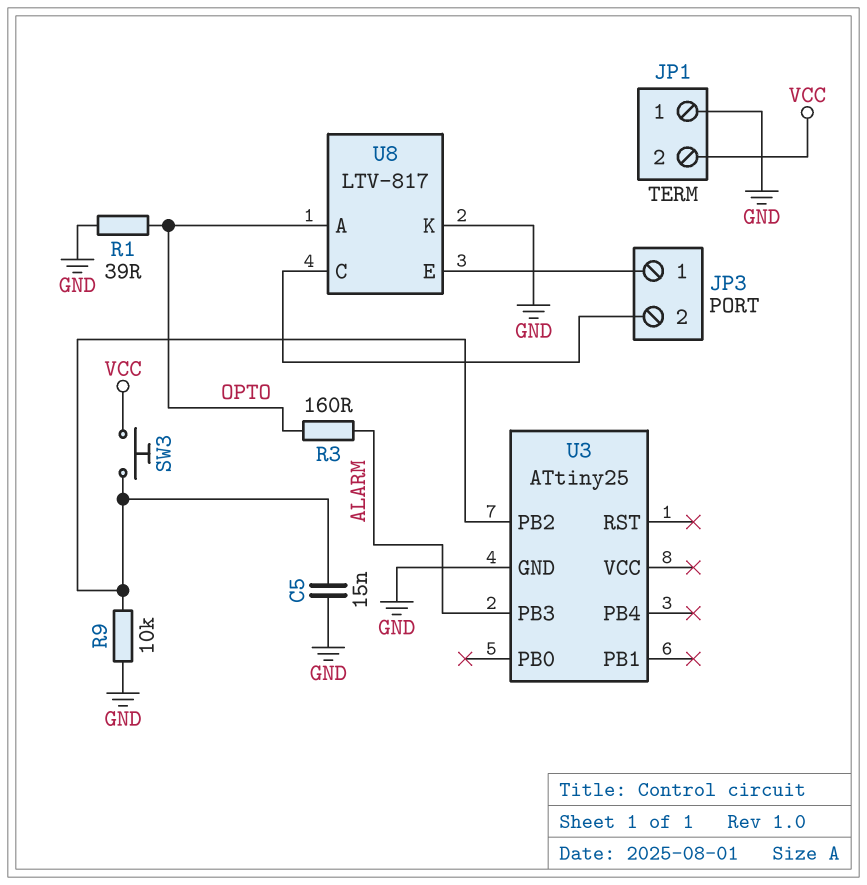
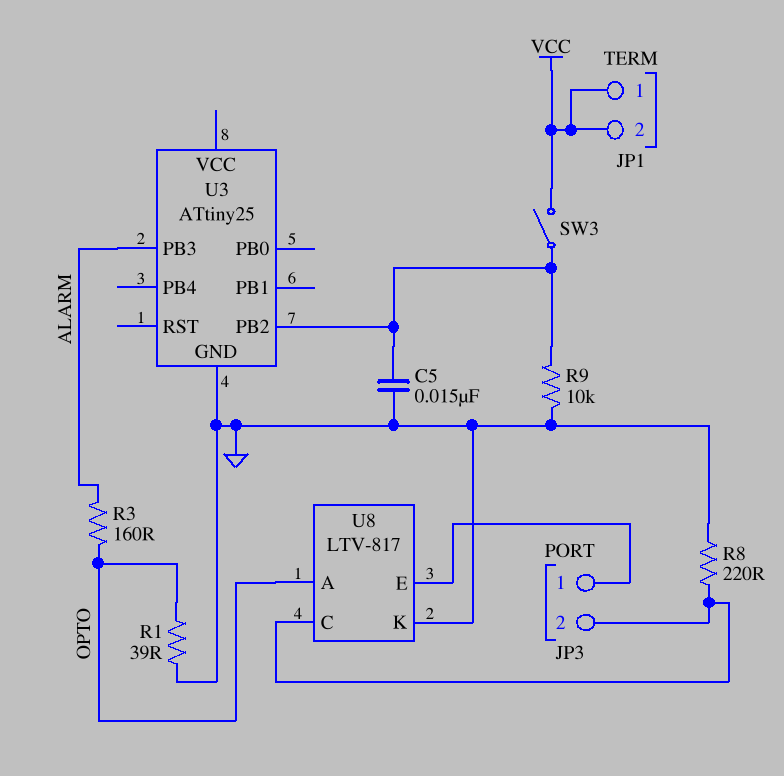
JP1 pin 1: GND -> VCC
R8: none -> 220 (GND, JP3/2)
SW3: button (U3/PB2, VCC) -> switch (U3/PB2, VCC)

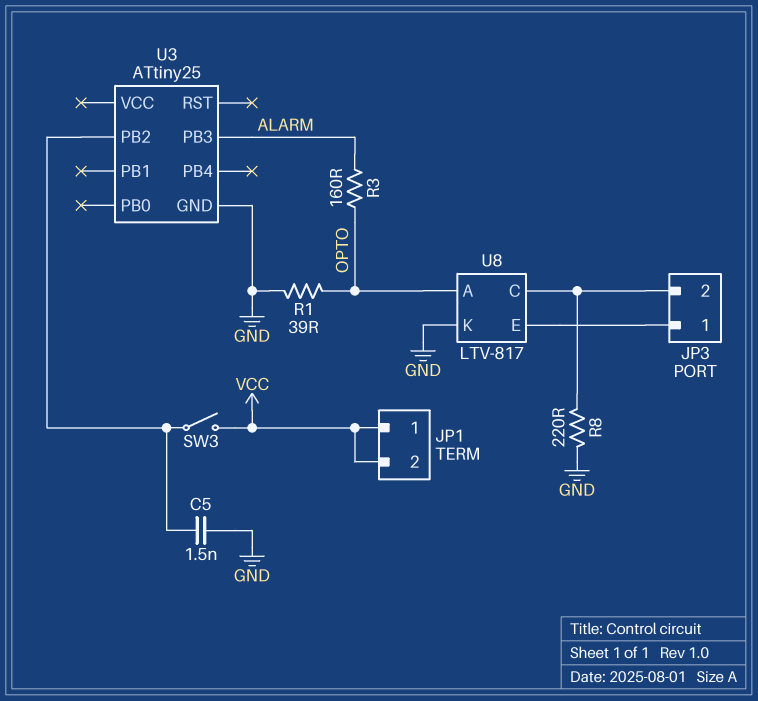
C5: 15nF (GND, U3/PB2) -> 1.5nF (GND, U3/PB2)
R9: 10k (GND, U3/PB2) -> none

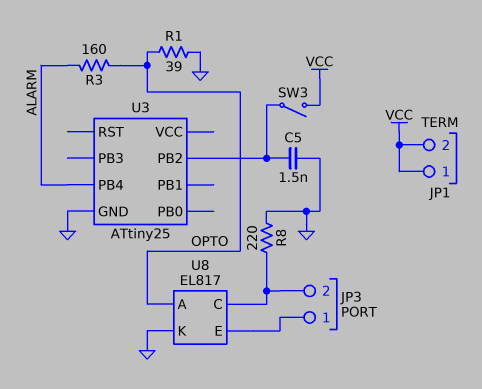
U3 pin PB3: ALARM -> none
U3 pin PB4: none -> ALARM
U8: LTV-817 -> EL817

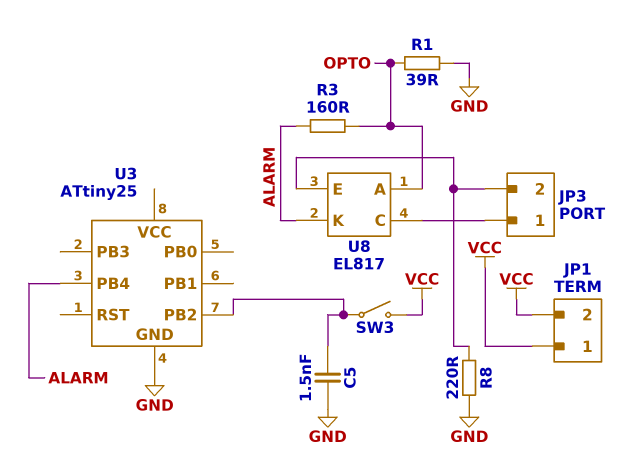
U8 pin C: JP3/2 -> JP3/1
U8 pin E: JP3/1 -> JP3/2
U8 pin K: GND -> ALARM

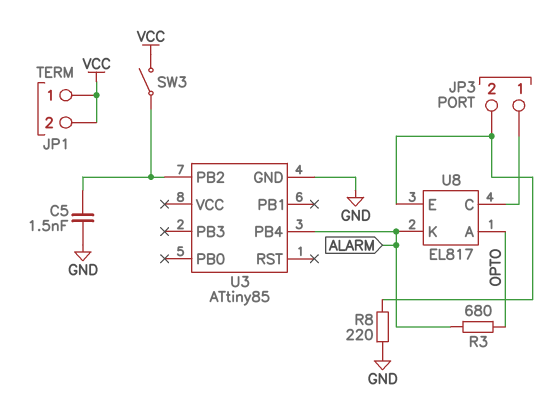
R1: 39 (GND, OPTO) -> none
R3: 160 (ALARM, OPTO) -> 680 (ALARM, OPTO)
U3: ATtiny25 -> ATtiny85

